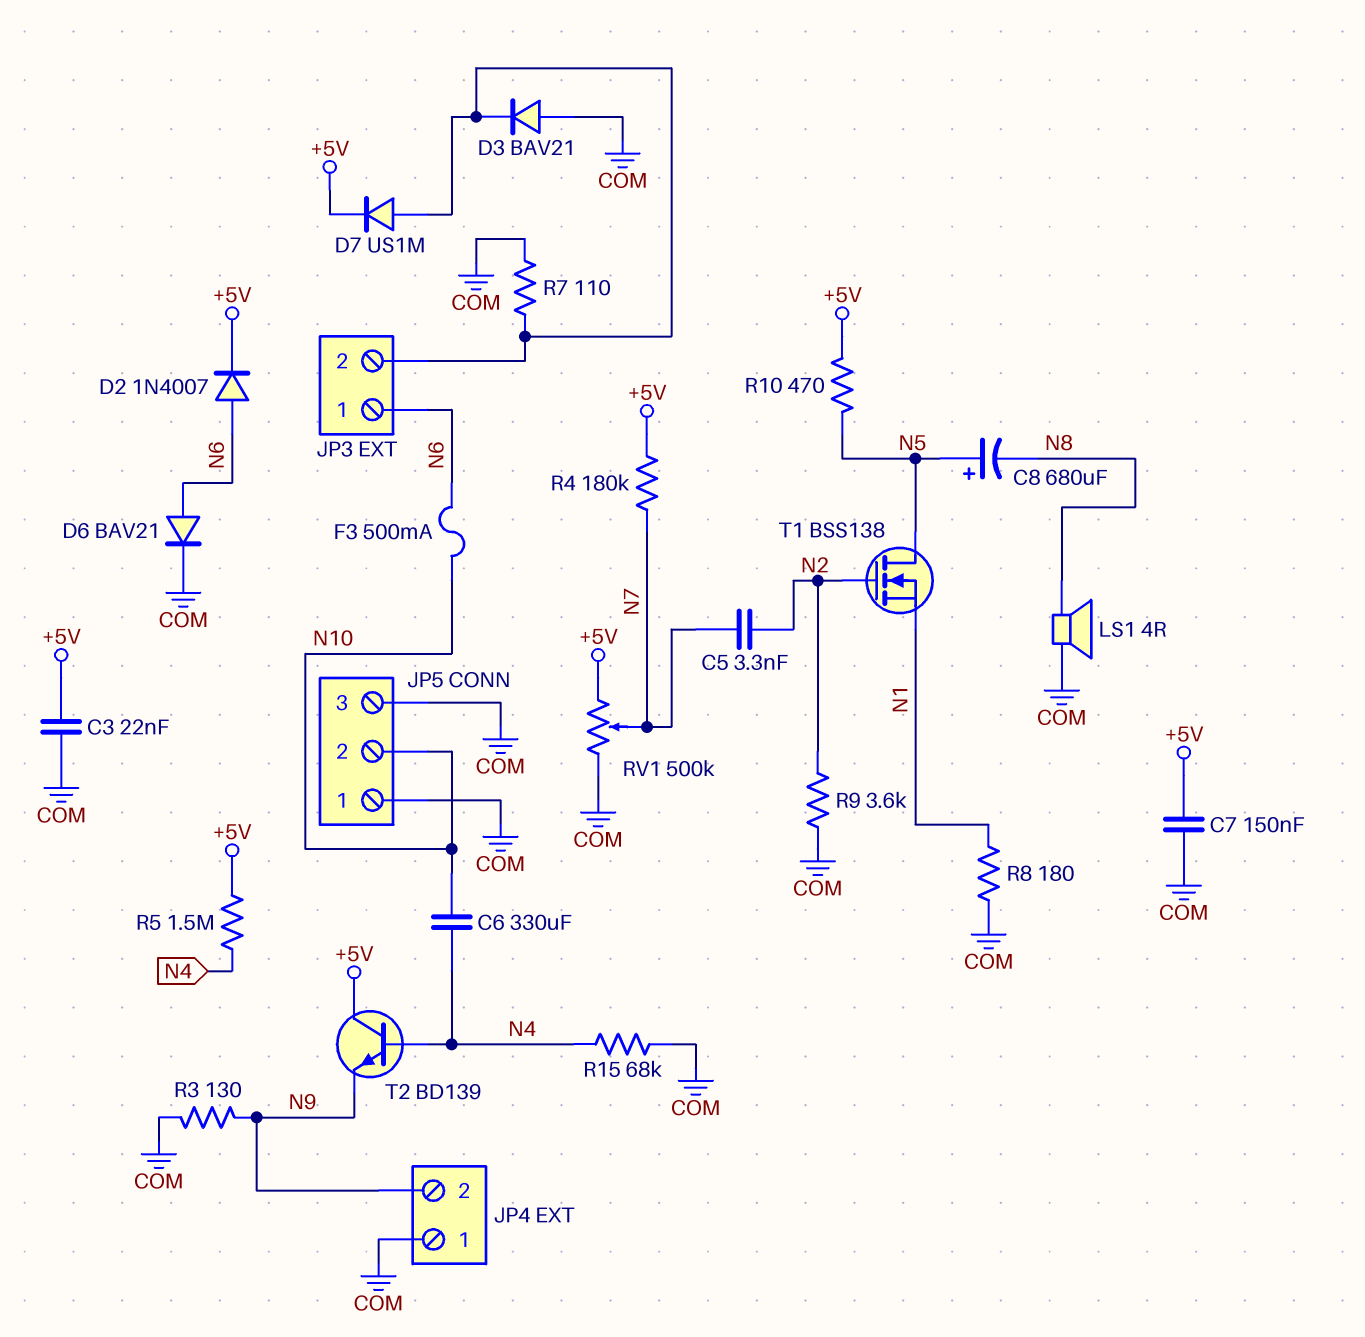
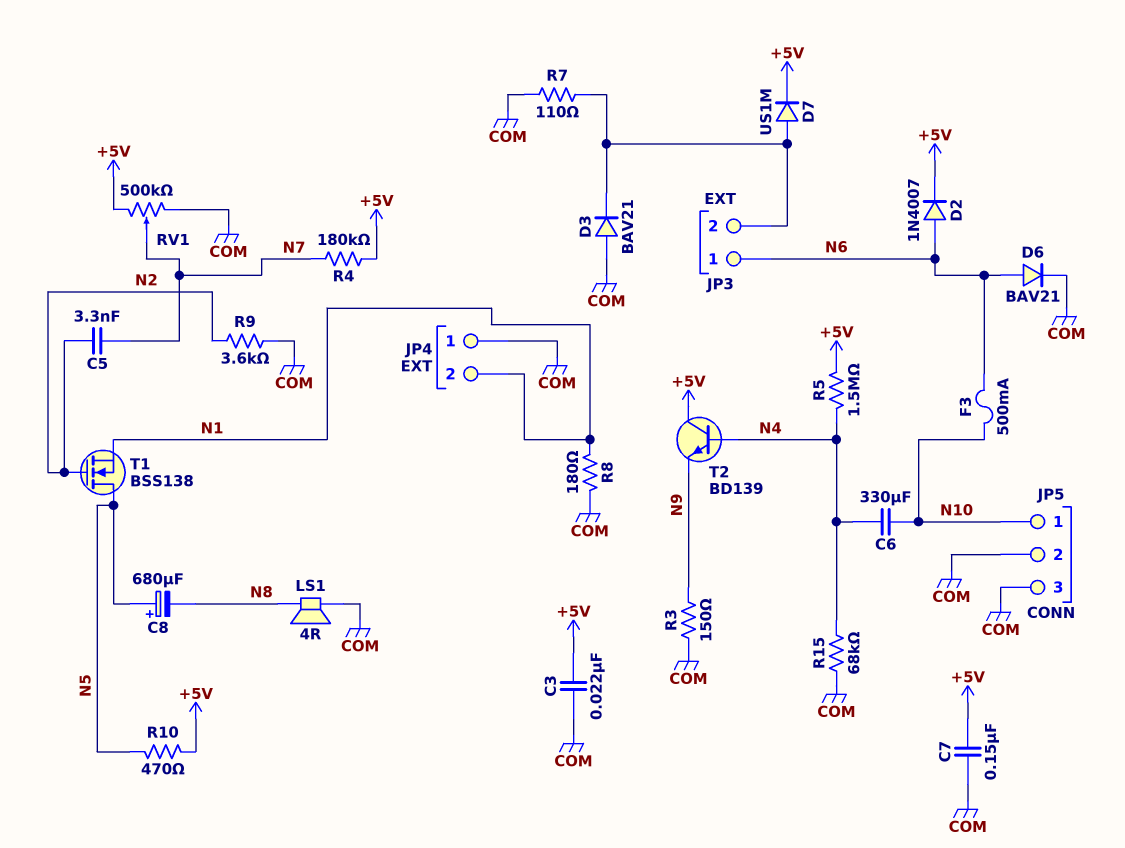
JP4 pin 2: N9 -> N1
JP5 pin 1: COM -> N10
JP5 pin 2: N10 -> COM
R3: 130 (COM, N9) -> 150 (COM, N9)

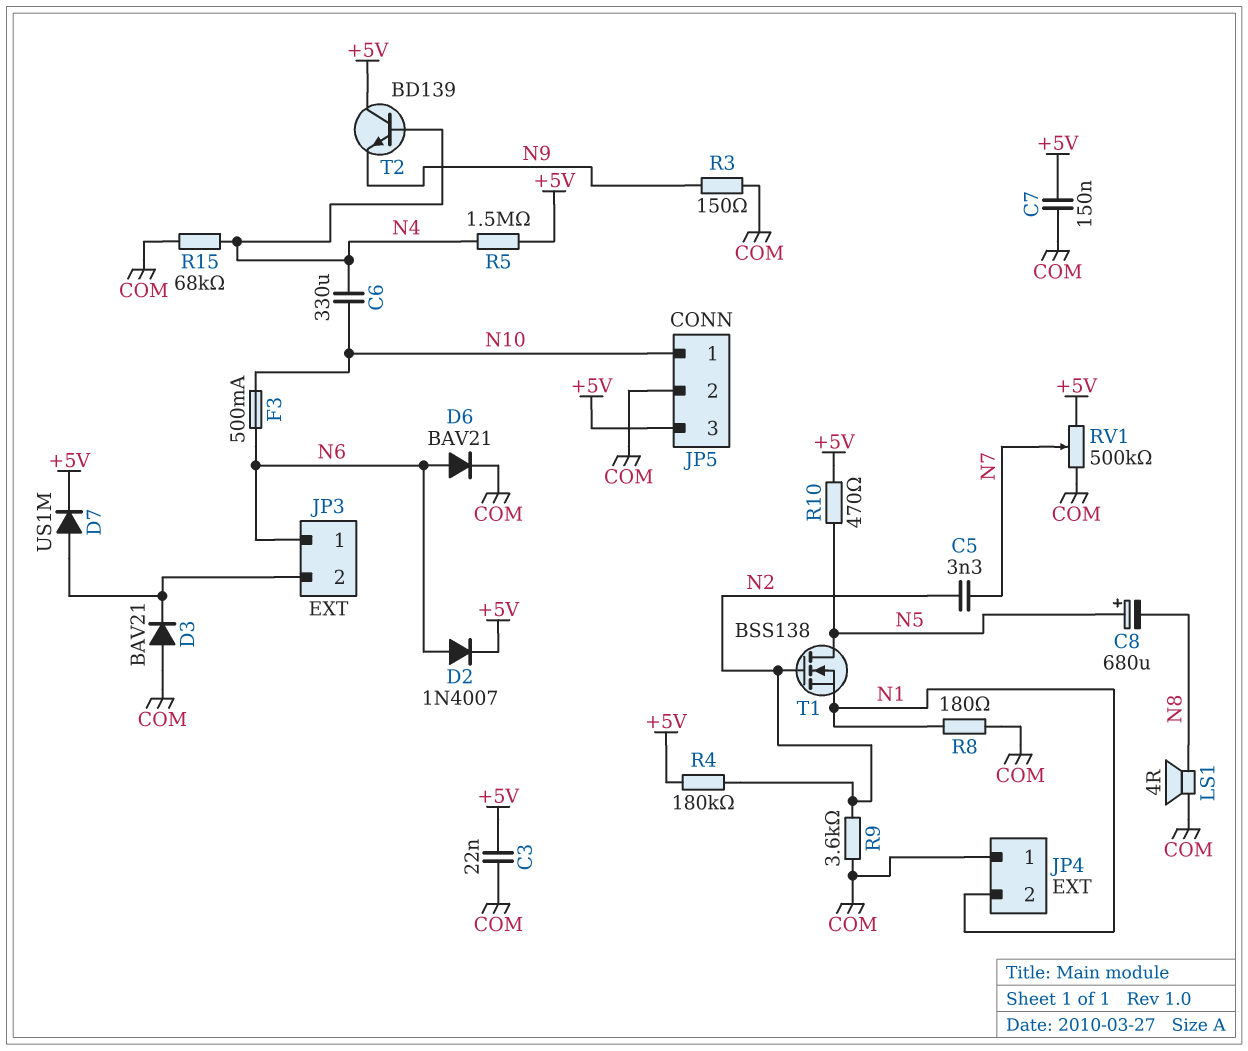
JP5 pin 3: COM -> +5V
R4: 180k (+5V, N7) -> 180k (+5V, N2)
R7: 110 (COM, JP3/2) -> none

